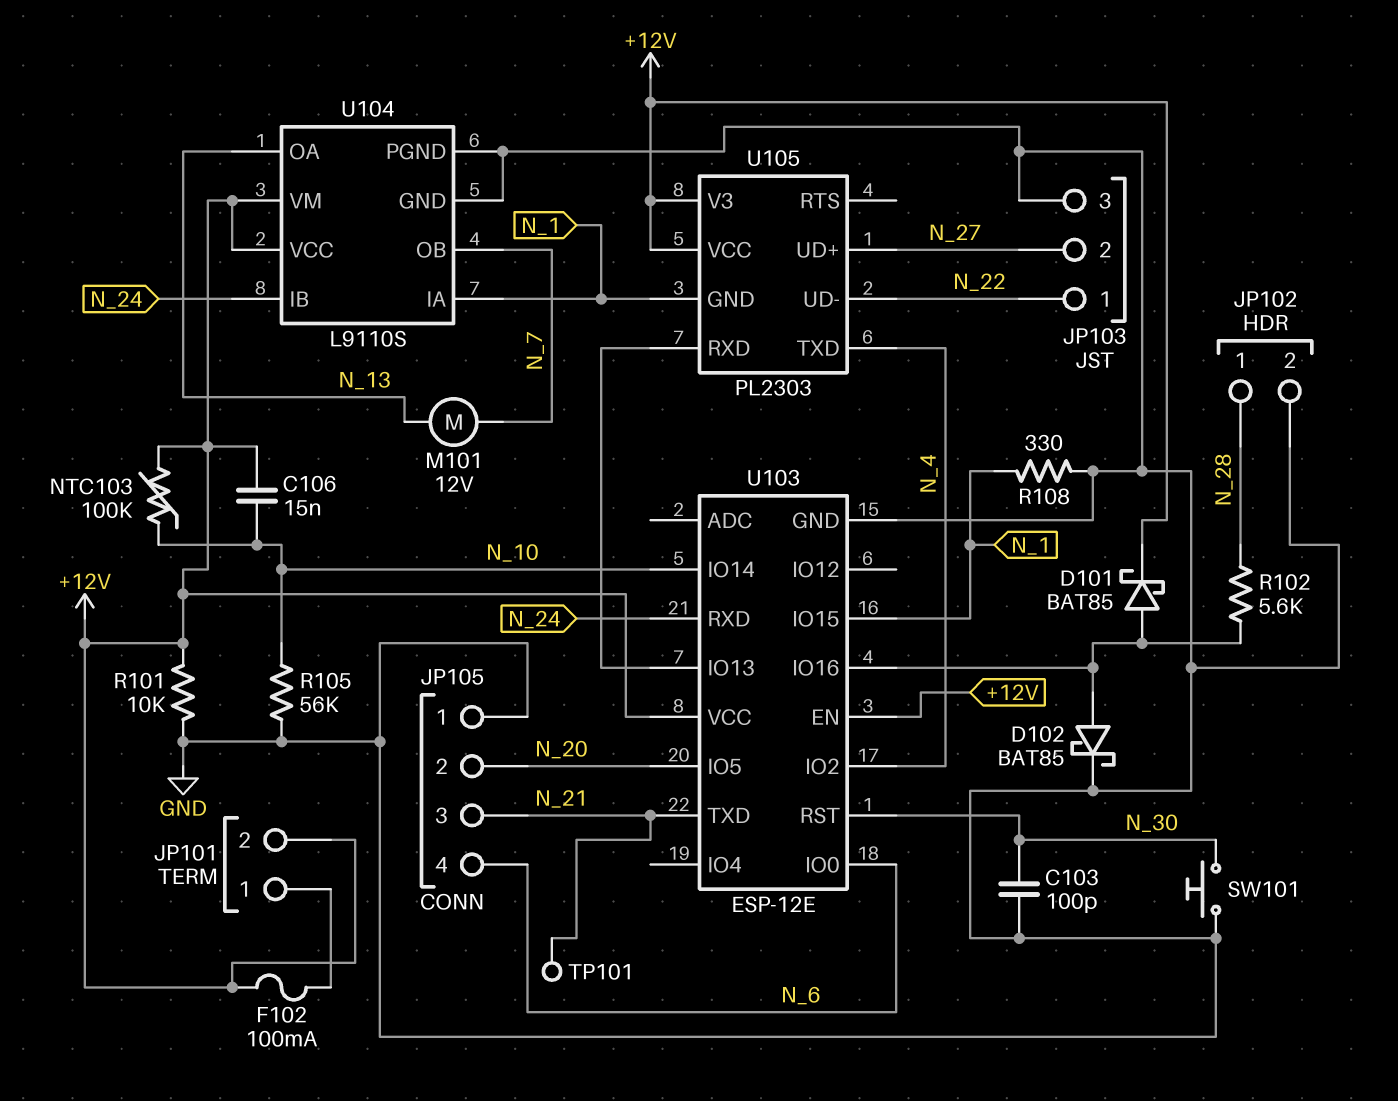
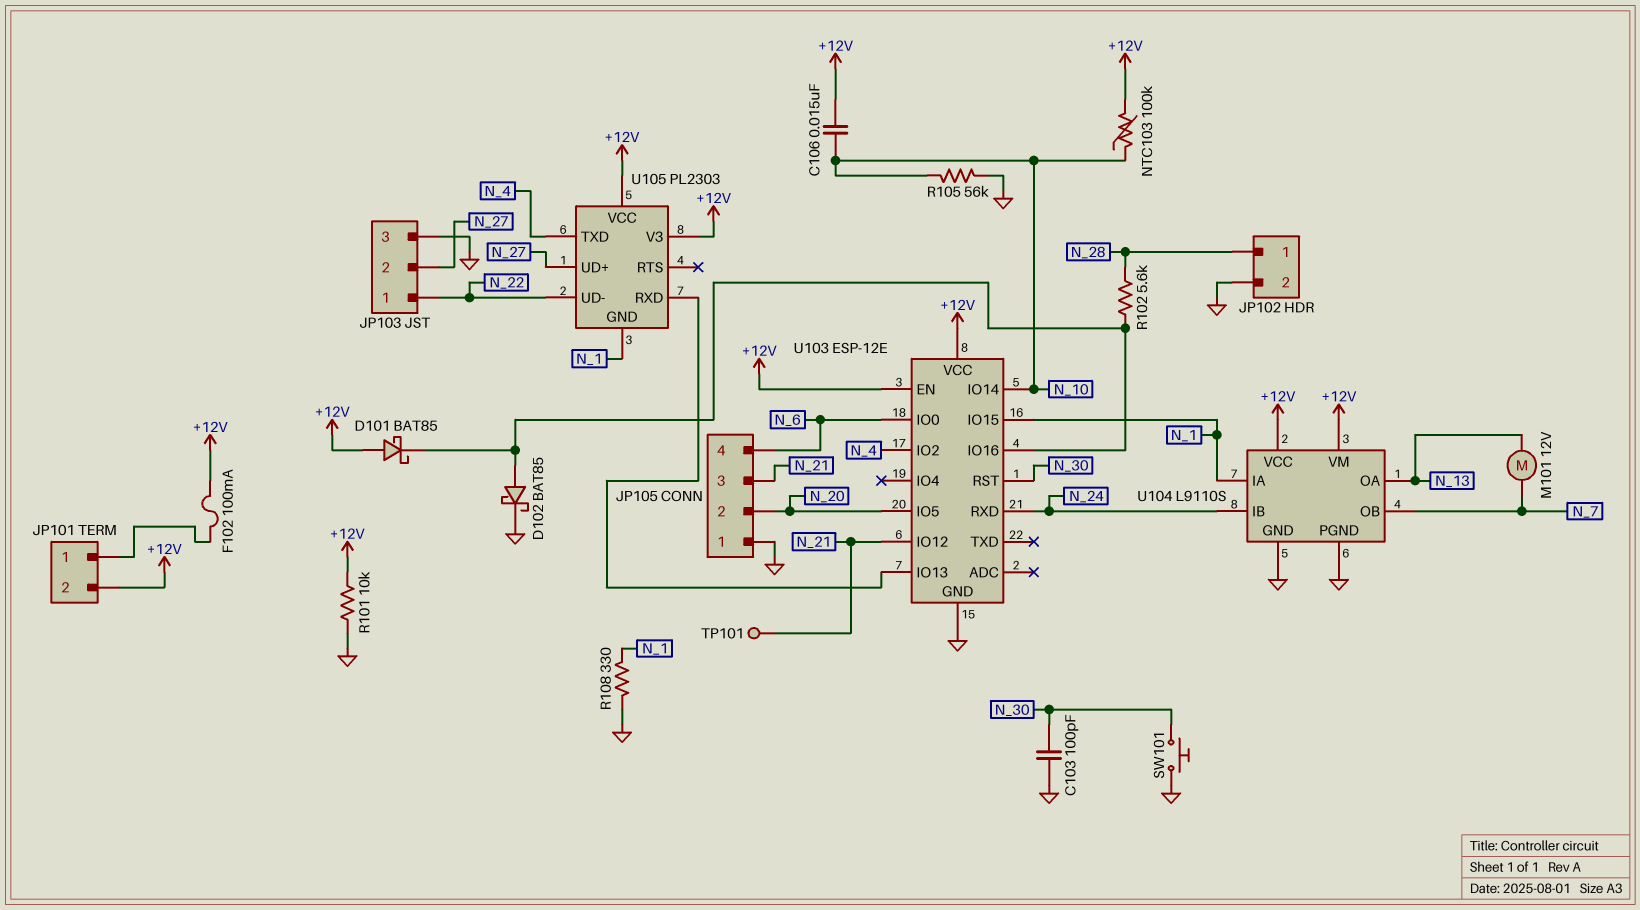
D101: schottky BAT85 (A U103/IO16, K +12V) -> schottky BAT85 (A +12V, K U103/IO16)
U103 pin IO12: none -> N_21
U103 pin TXD: N_21 -> none

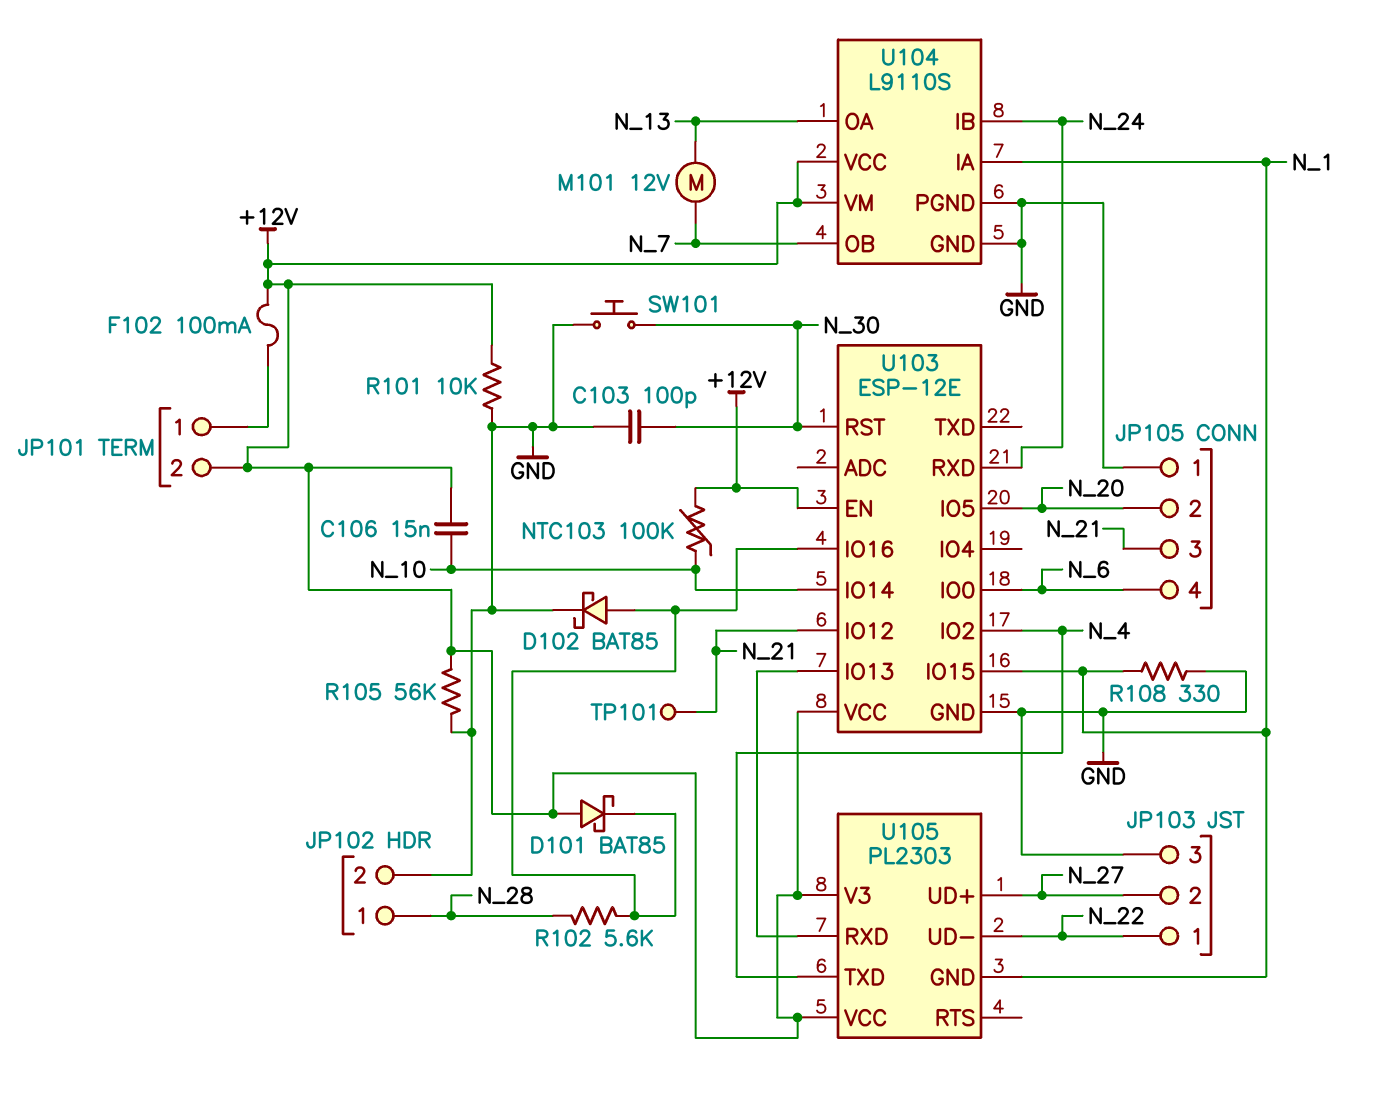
R105: 56k (GND, N_10) -> 56k (+12V, GND)

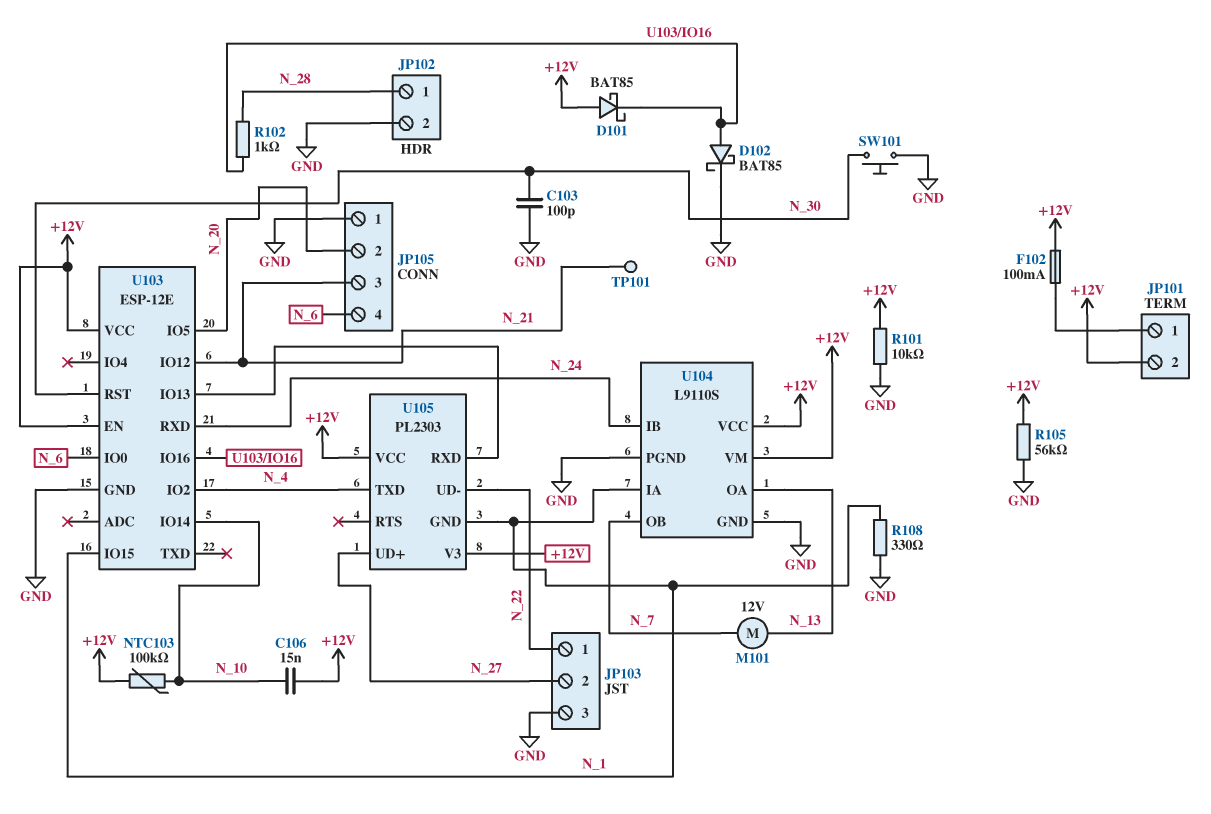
R102: 5.6k (N_28, U103/IO16) -> 1k (N_28, U103/IO16)

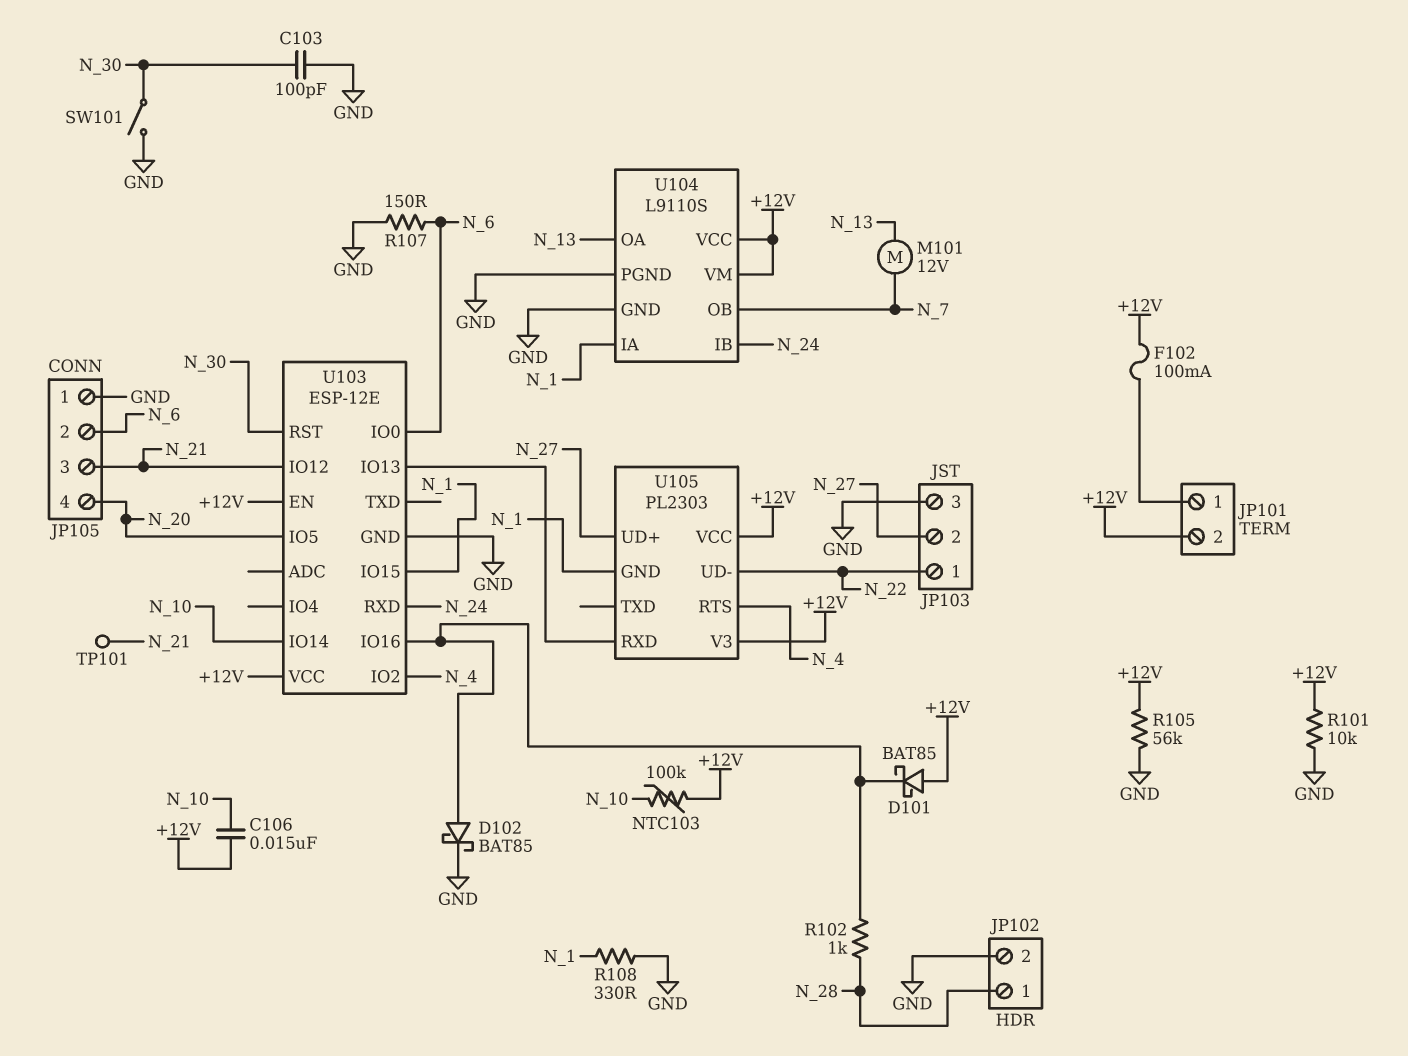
JP105 pin 2: N_20 -> N_6
JP105 pin 4: N_6 -> N_20
R107: none -> 150 (GND, N_6)
SW101: button (GND, N_30) -> switch (GND, N_30)
U105 pin RTS: none -> N_4
U105 pin TXD: N_4 -> none

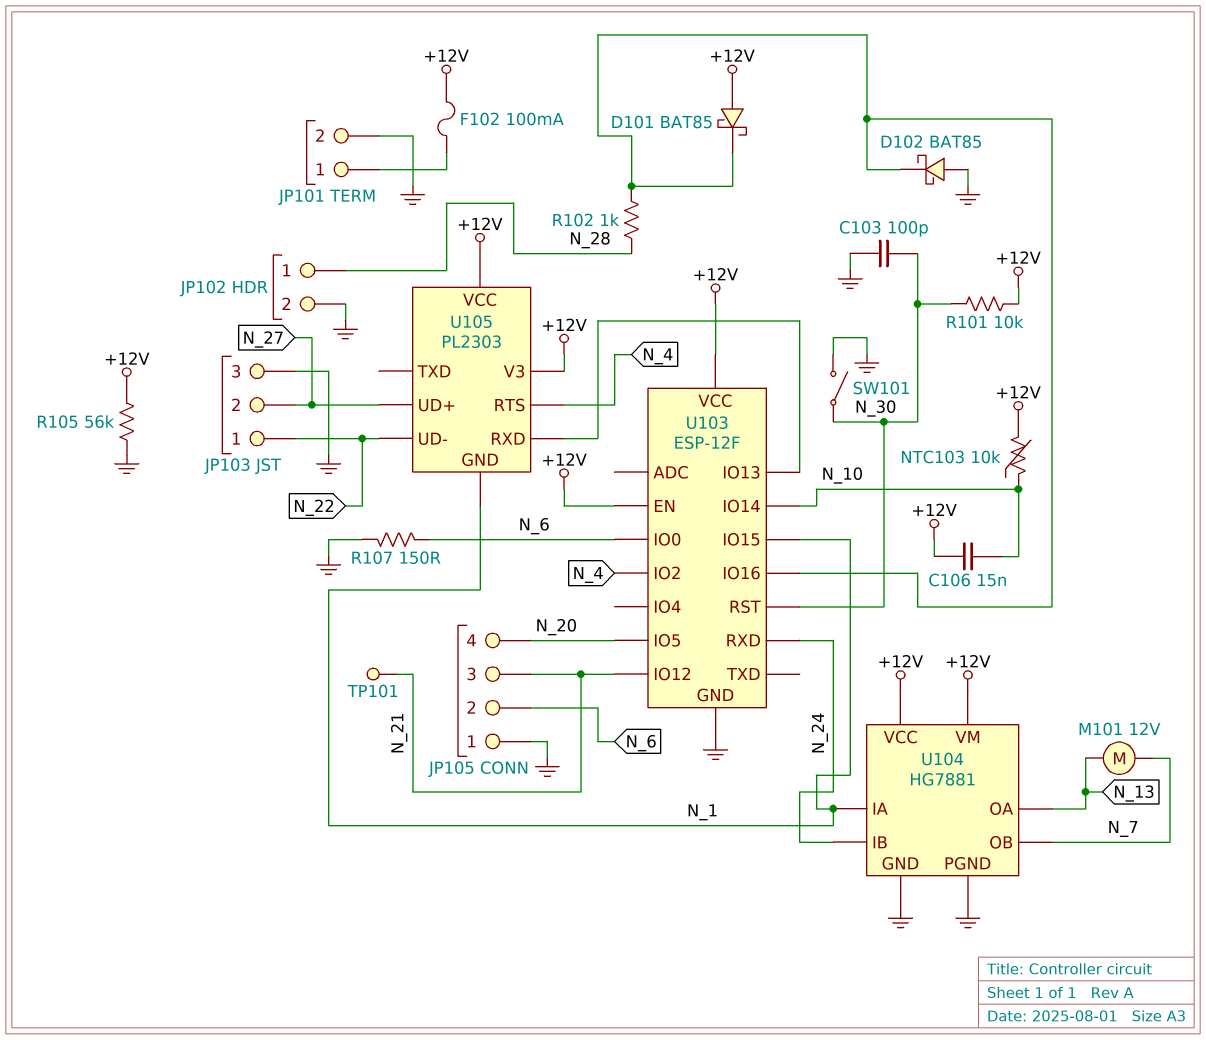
D102: schottky BAT85 (A U103/IO16, K GND) -> schottky BAT85 (A GND, K U103/IO16)
JP101 pin 2: +12V -> GND
NTC103: 100k (+12V, N_10) -> 10k (+12V, N_10)
R101: 10k (+12V, GND) -> 10k (+12V, N_30)
R108: 330 (GND, N_1) -> none
U103: ESP-12E -> ESP-12F
U104: L9110S -> HG7881

